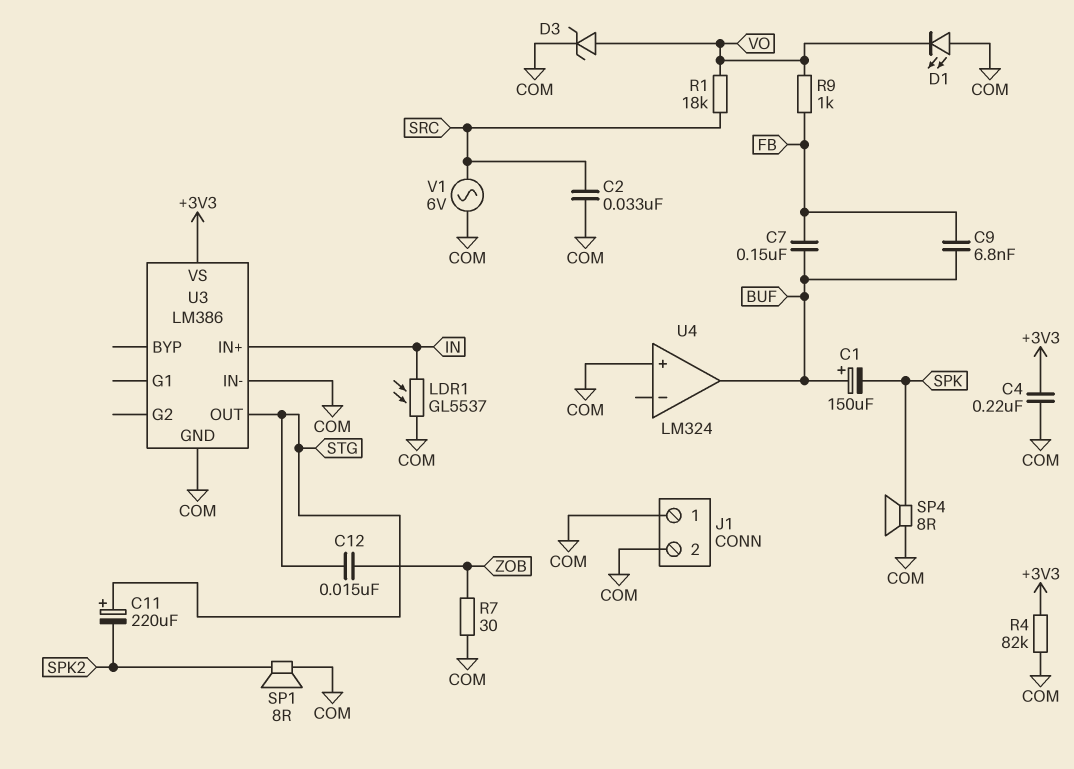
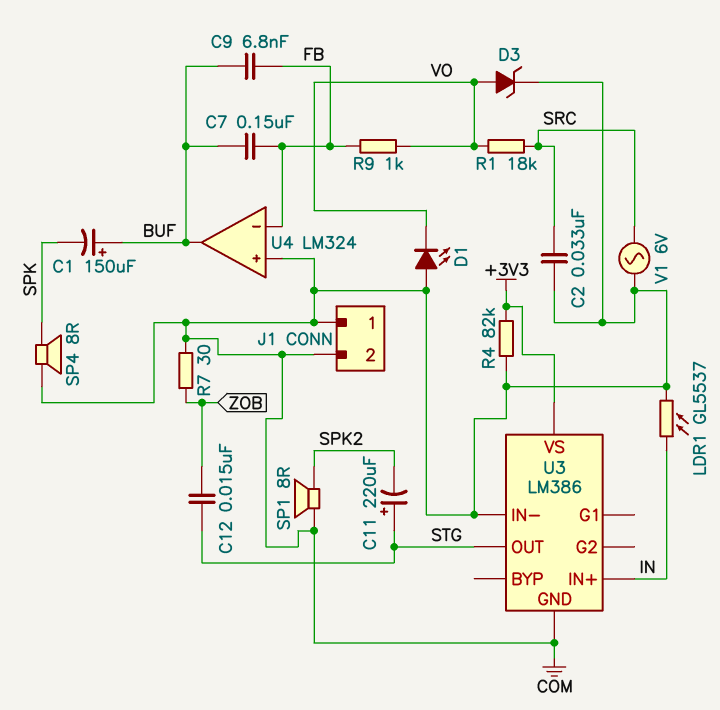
C4: 220nF (+3V3, COM) -> none
U4 pin in-: none -> FB

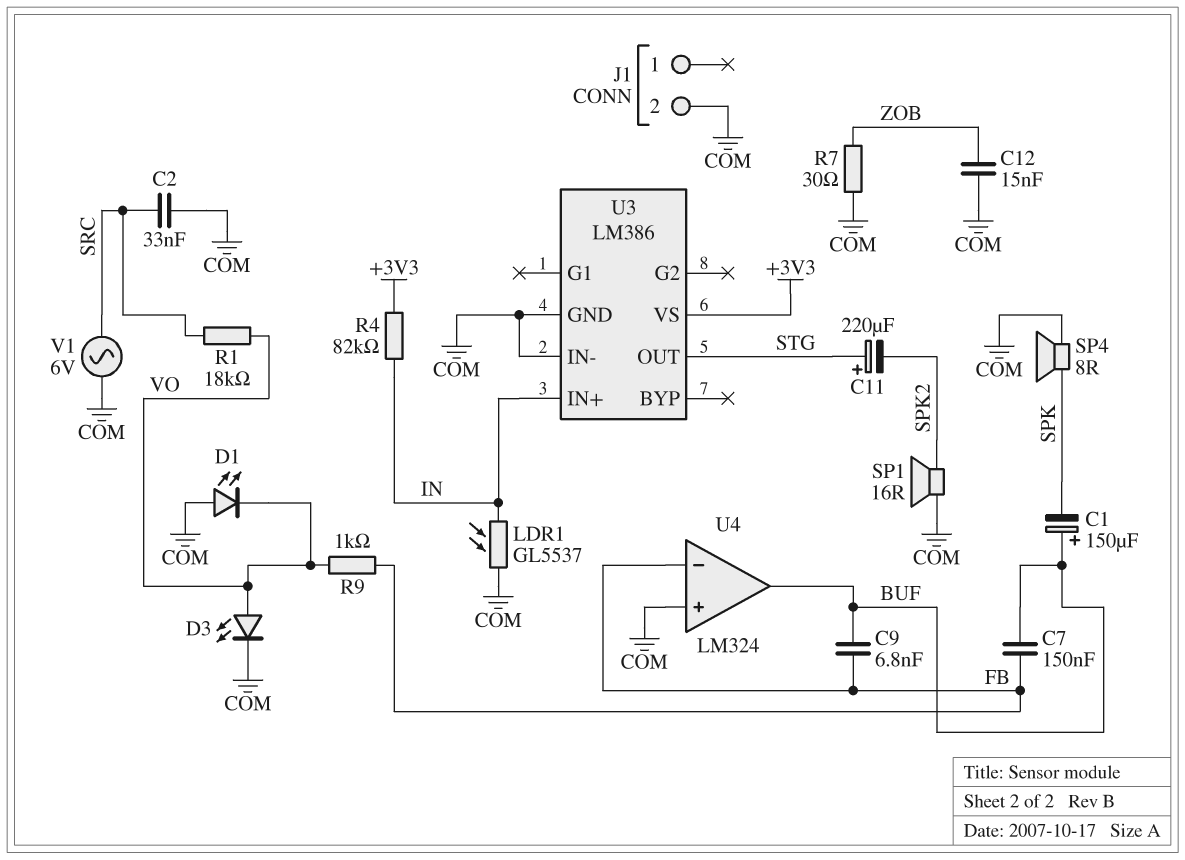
C12: 15nF (STG, ZOB) -> 15nF (COM, ZOB)
D3: zener (A VO, K COM) -> LED (A VO, K COM)
J1 pin 1: COM -> none
R4: 82k (+3V3, COM) -> 82k (+3V3, IN)
SP1: speaker 8R (COM, SPK2) -> speaker 16R (COM, SPK2)

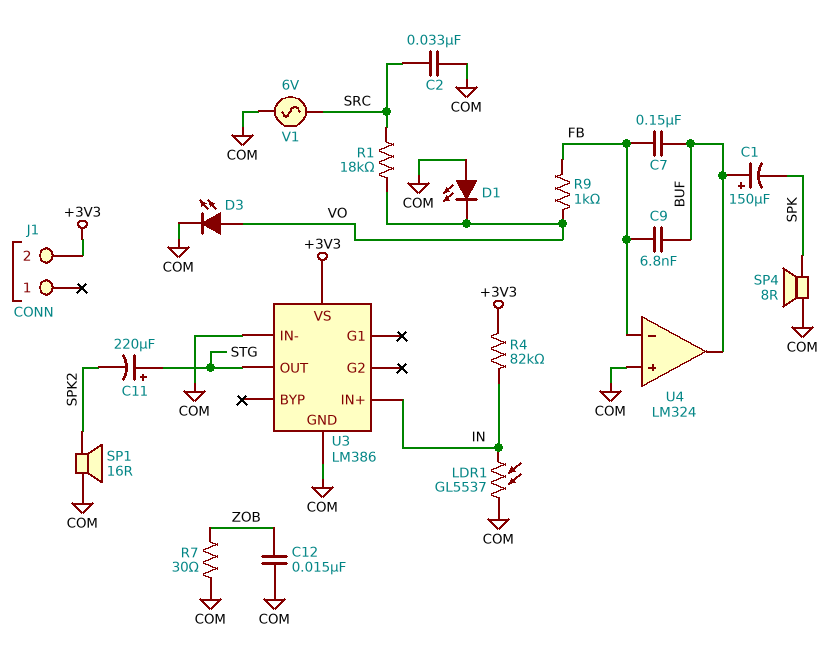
J1 pin 2: COM -> +3V3

